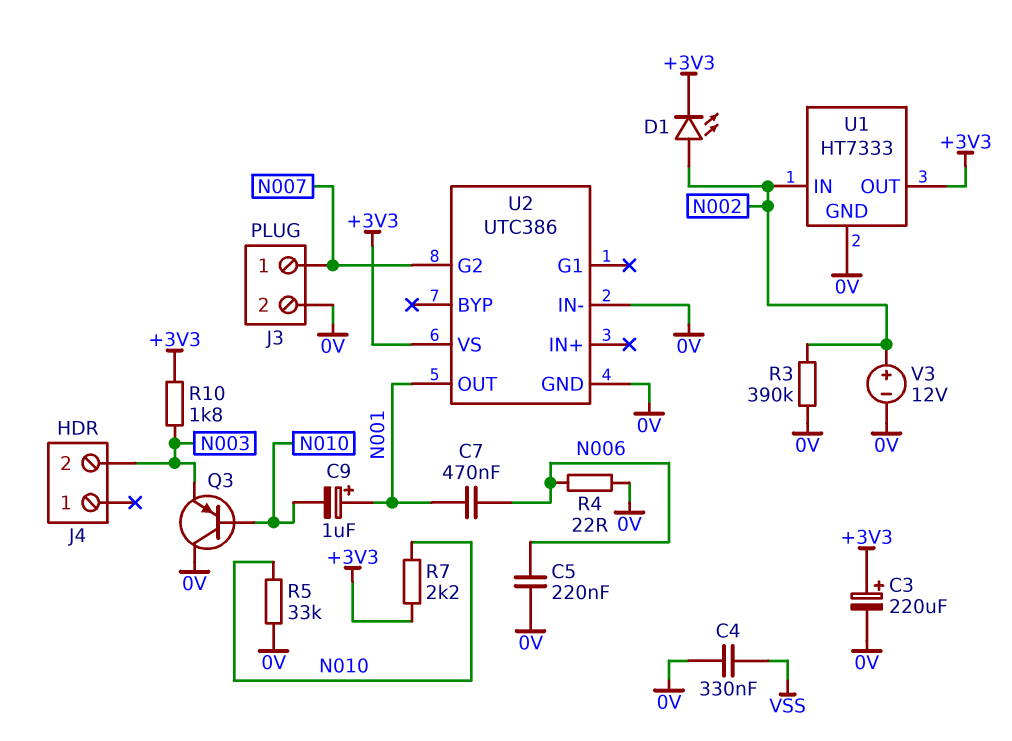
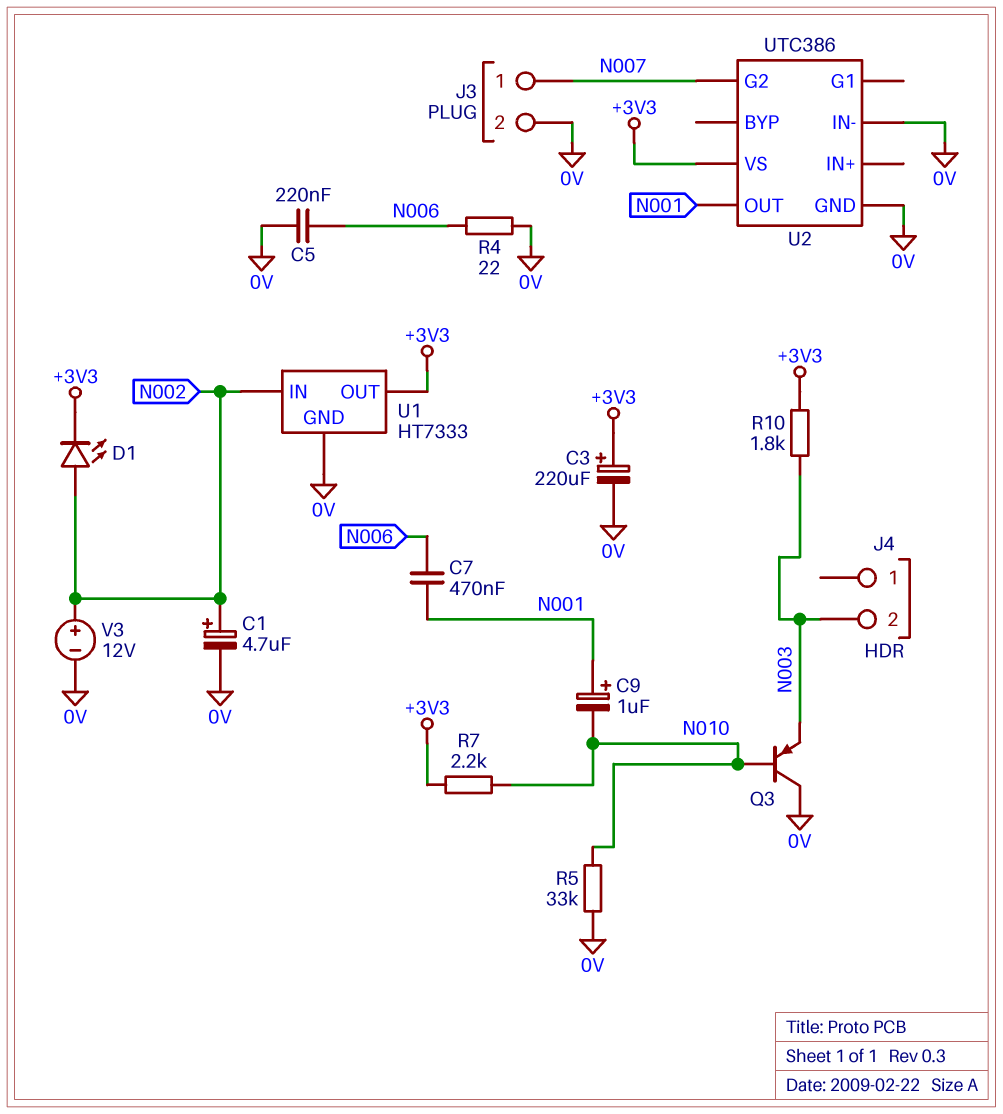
C1: none -> 4.7uF (plus N002, minus 0V)
C4: 330nF (0V, VSS) -> none
R3: 390k (0V, N002) -> none

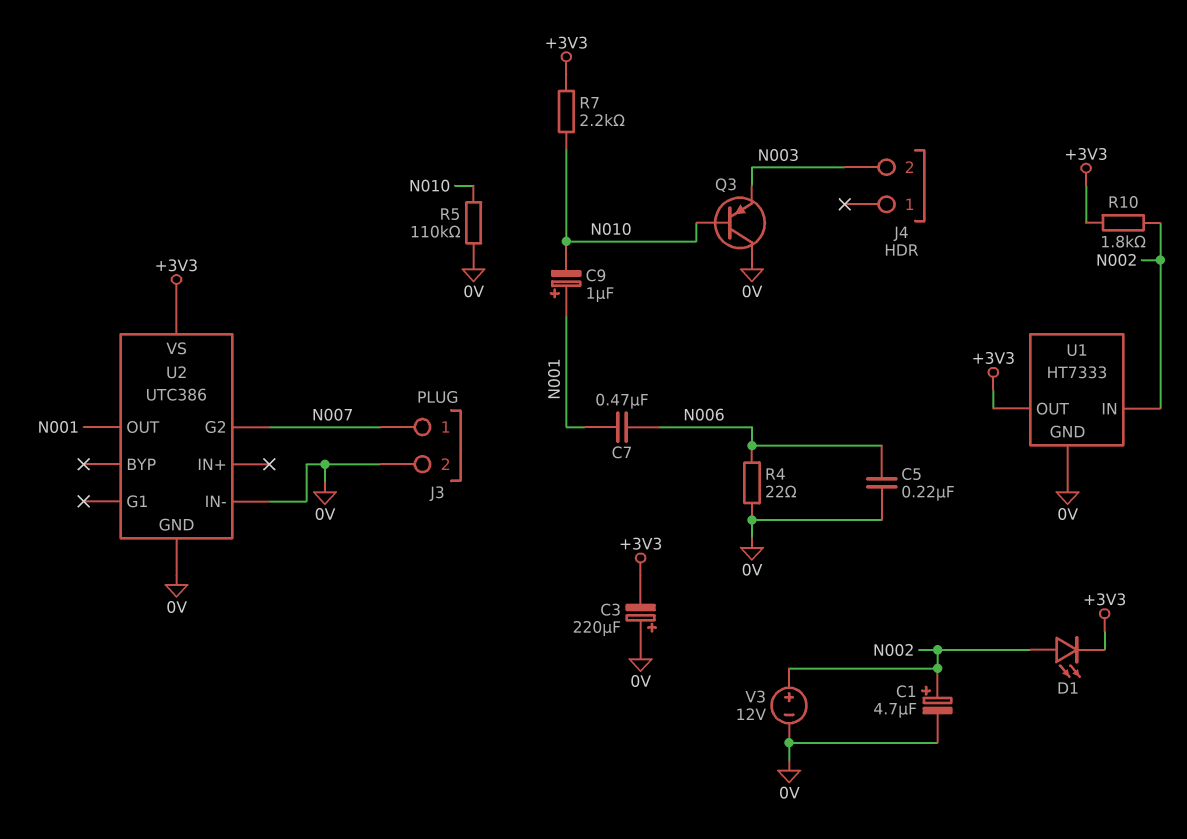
C3: 220uF (plus +3V3, minus 0V) -> 220uF (plus 0V, minus +3V3)
R5: 33k (0V, N010) -> 110k (0V, N010)
R10: 1.8k (+3V3, N003) -> 1.8k (+3V3, N002)

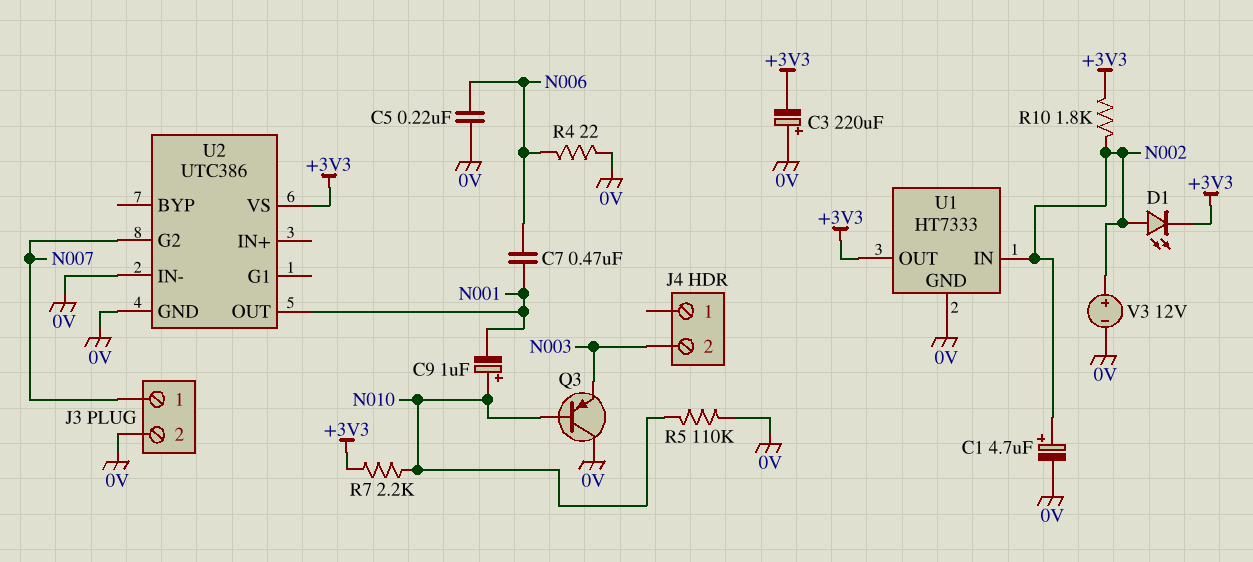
C9: 1uF (plus N001, minus N010) -> 1uF (plus N010, minus N001)

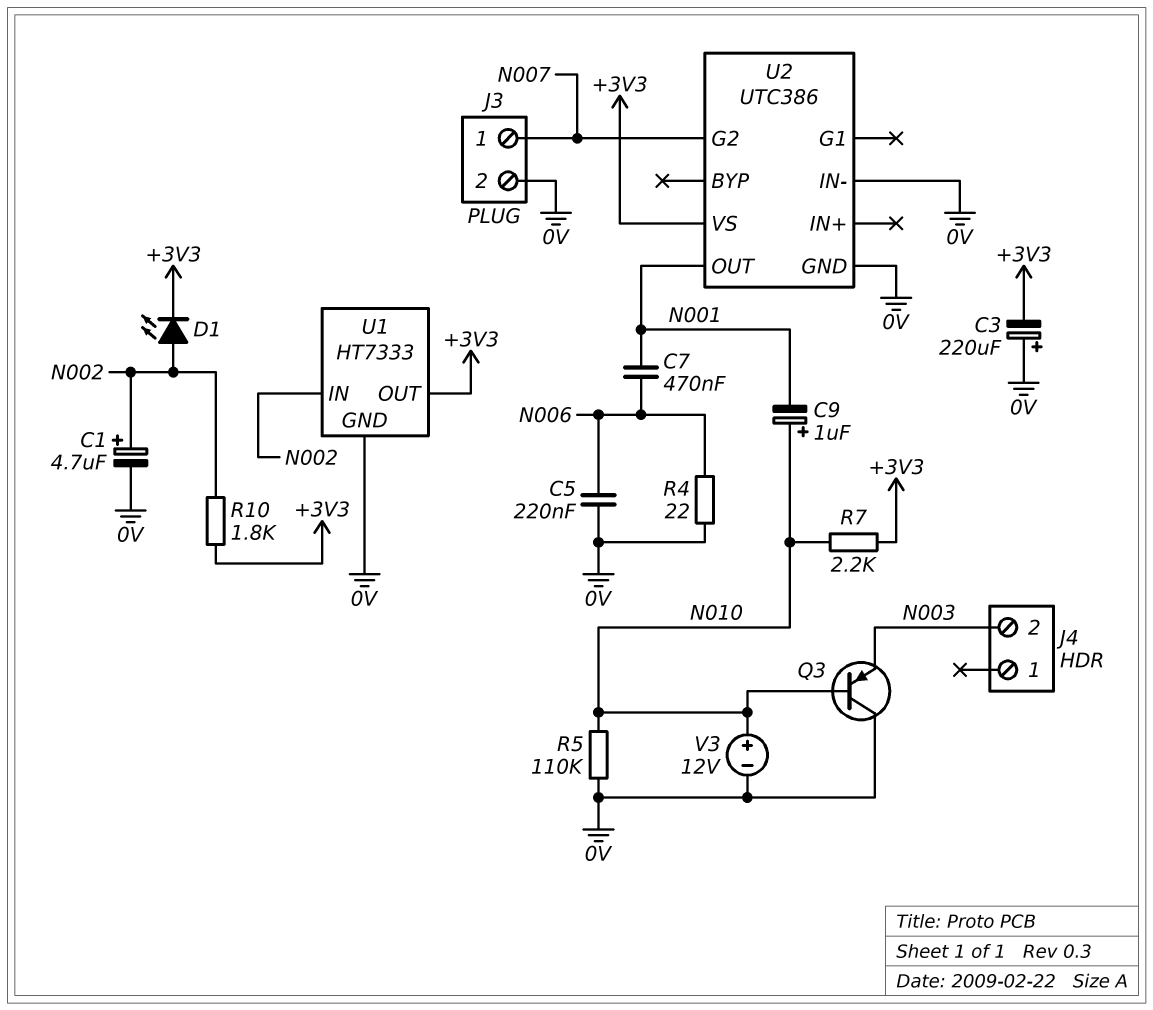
V3: 12V (plus N002, minus 0V) -> 12V (plus N010, minus 0V)

